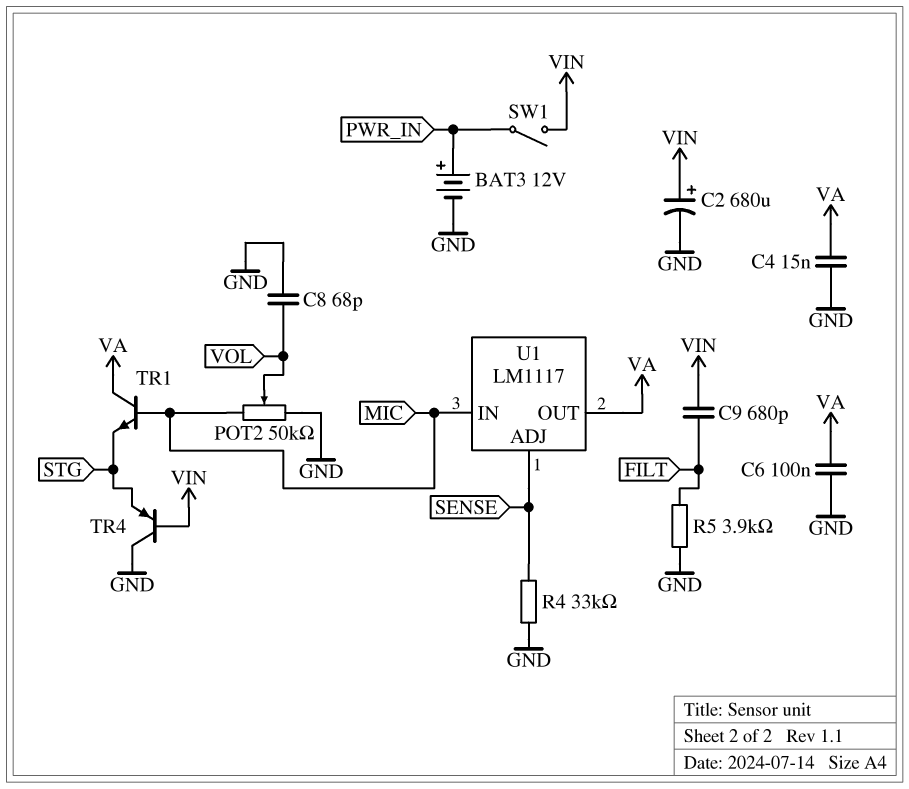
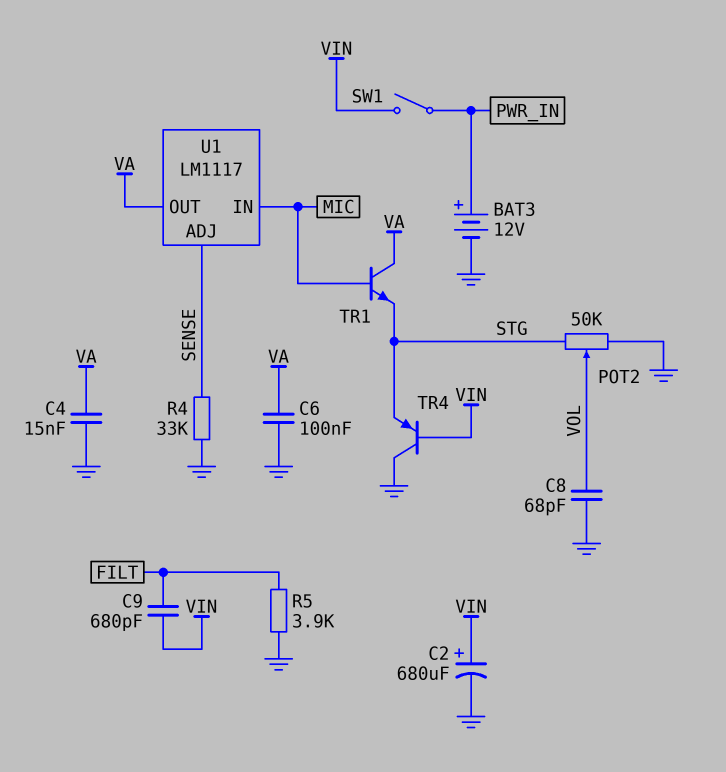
POT2: 50k (GND, MIC, wiper VOL) -> 50k (GND, STG, wiper VOL)

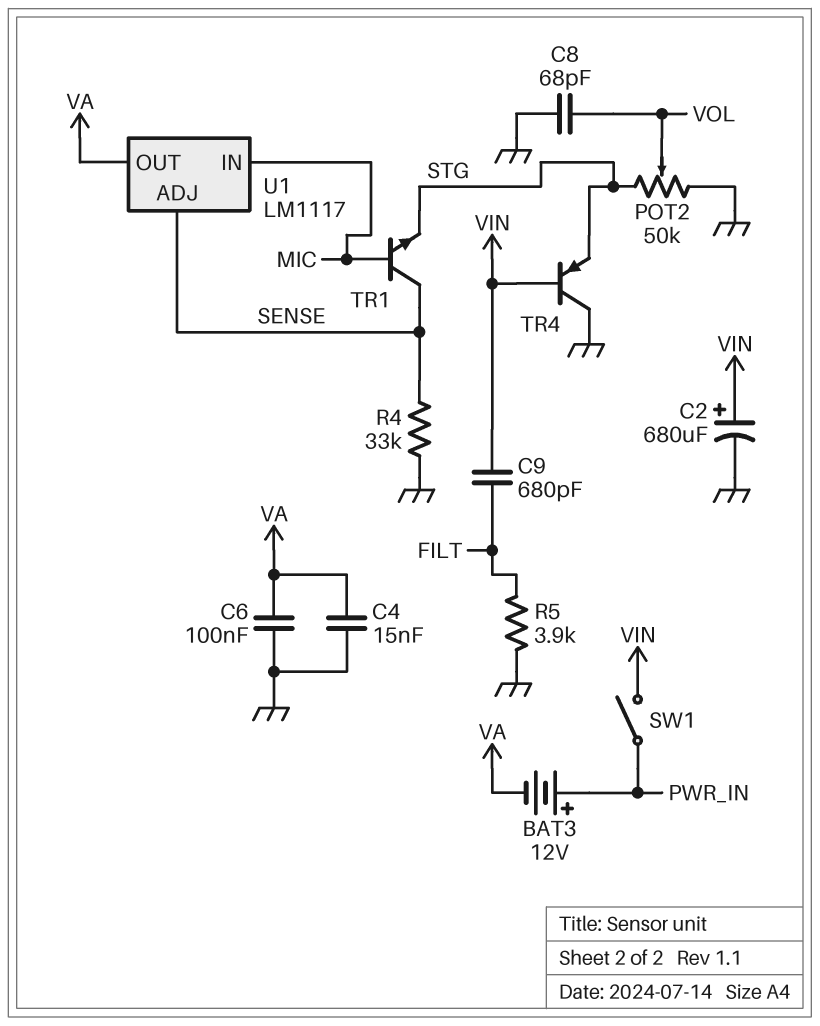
BAT3: 12V (plus PWR_IN, minus GND) -> 12V (plus PWR_IN, minus VA)
TR1: NPN (B MIC, C VA, E STG) -> NPN (B MIC, C SENSE, E STG)

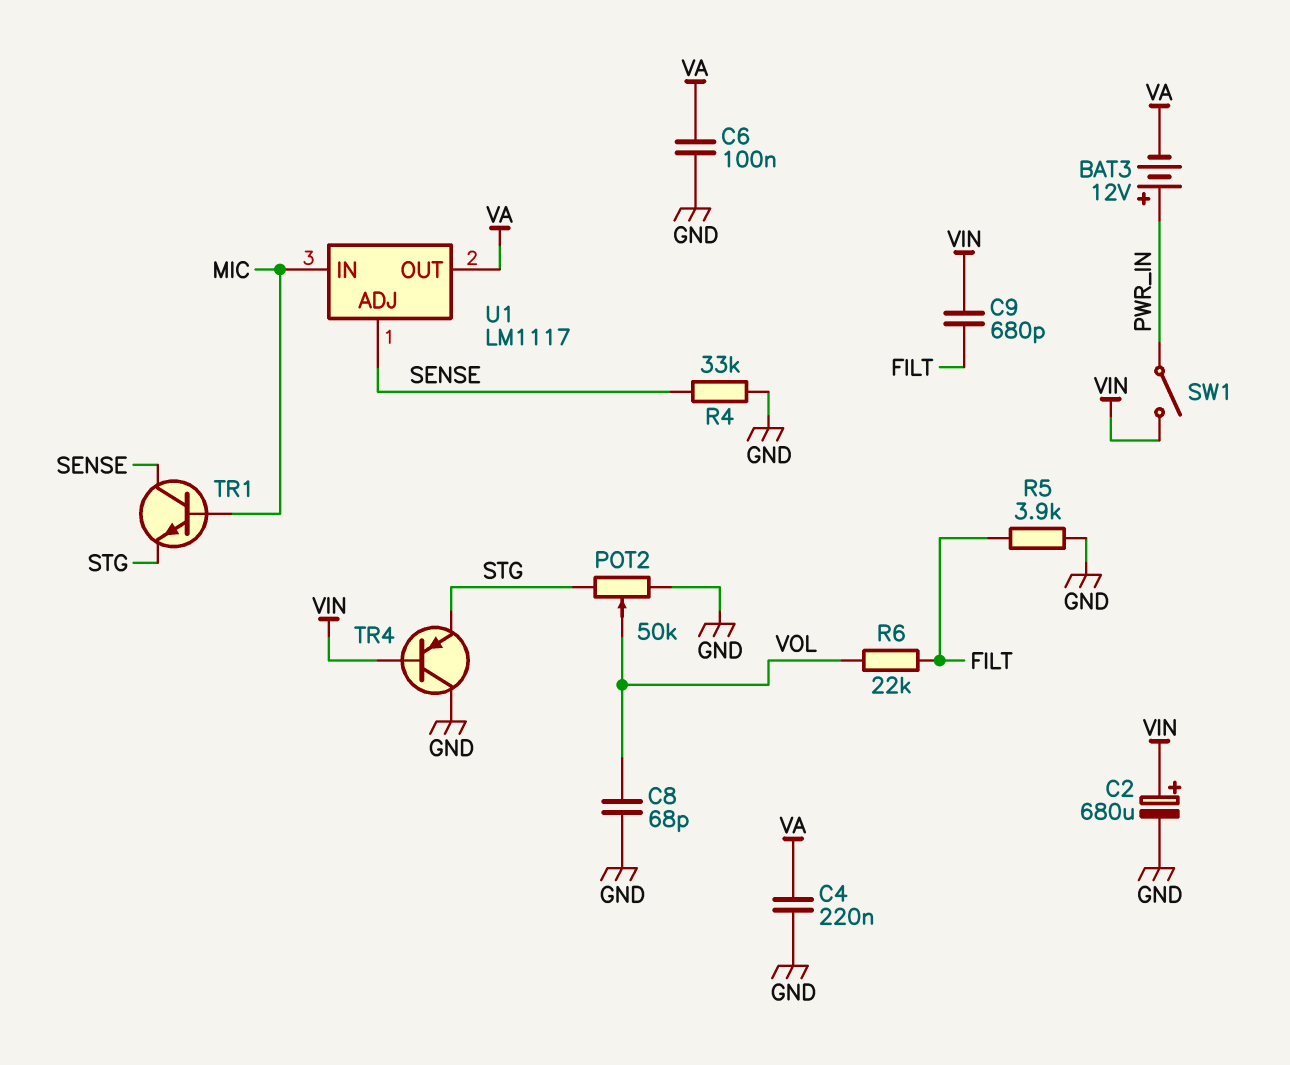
C4: 15nF (GND, VA) -> 220nF (GND, VA)
R6: none -> 22k (FILT, VOL)

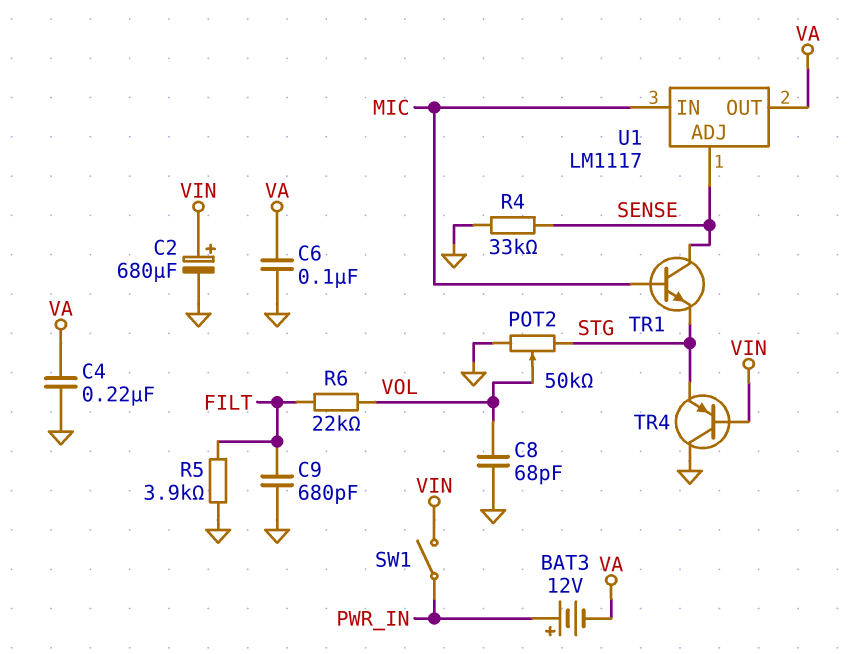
C9: 680pF (FILT, VIN) -> 680pF (FILT, GND)

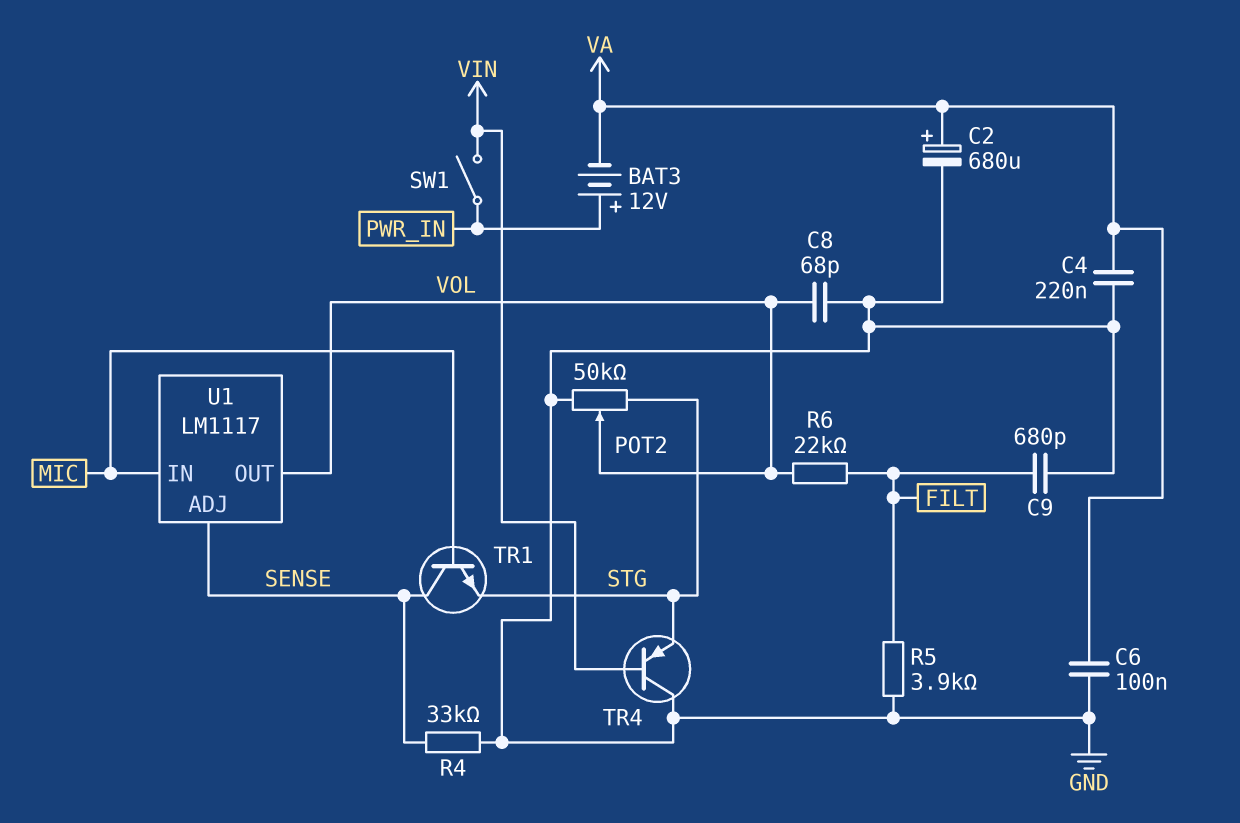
C2: 680uF (plus VIN, minus GND) -> 680uF (plus VA, minus GND)
U1 pin OUT: VA -> VOL

